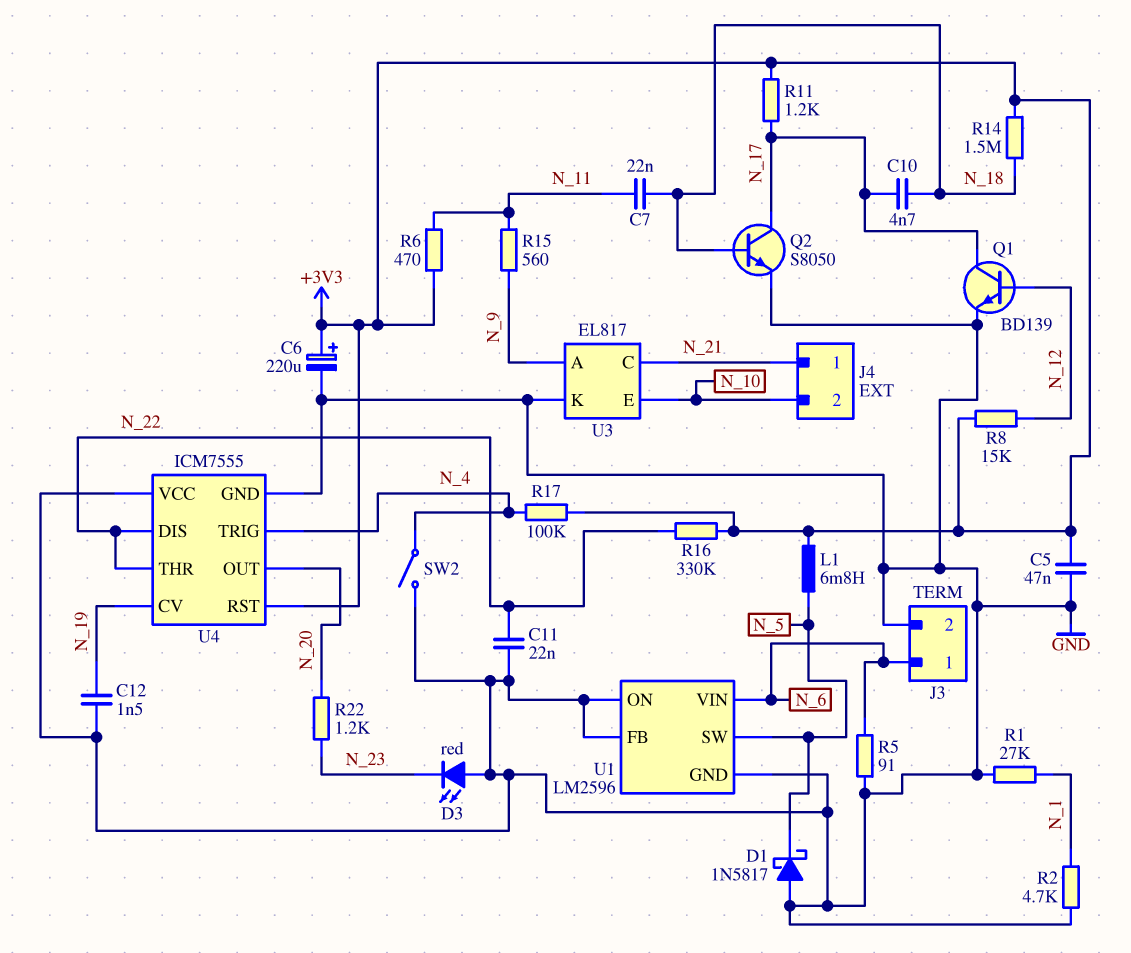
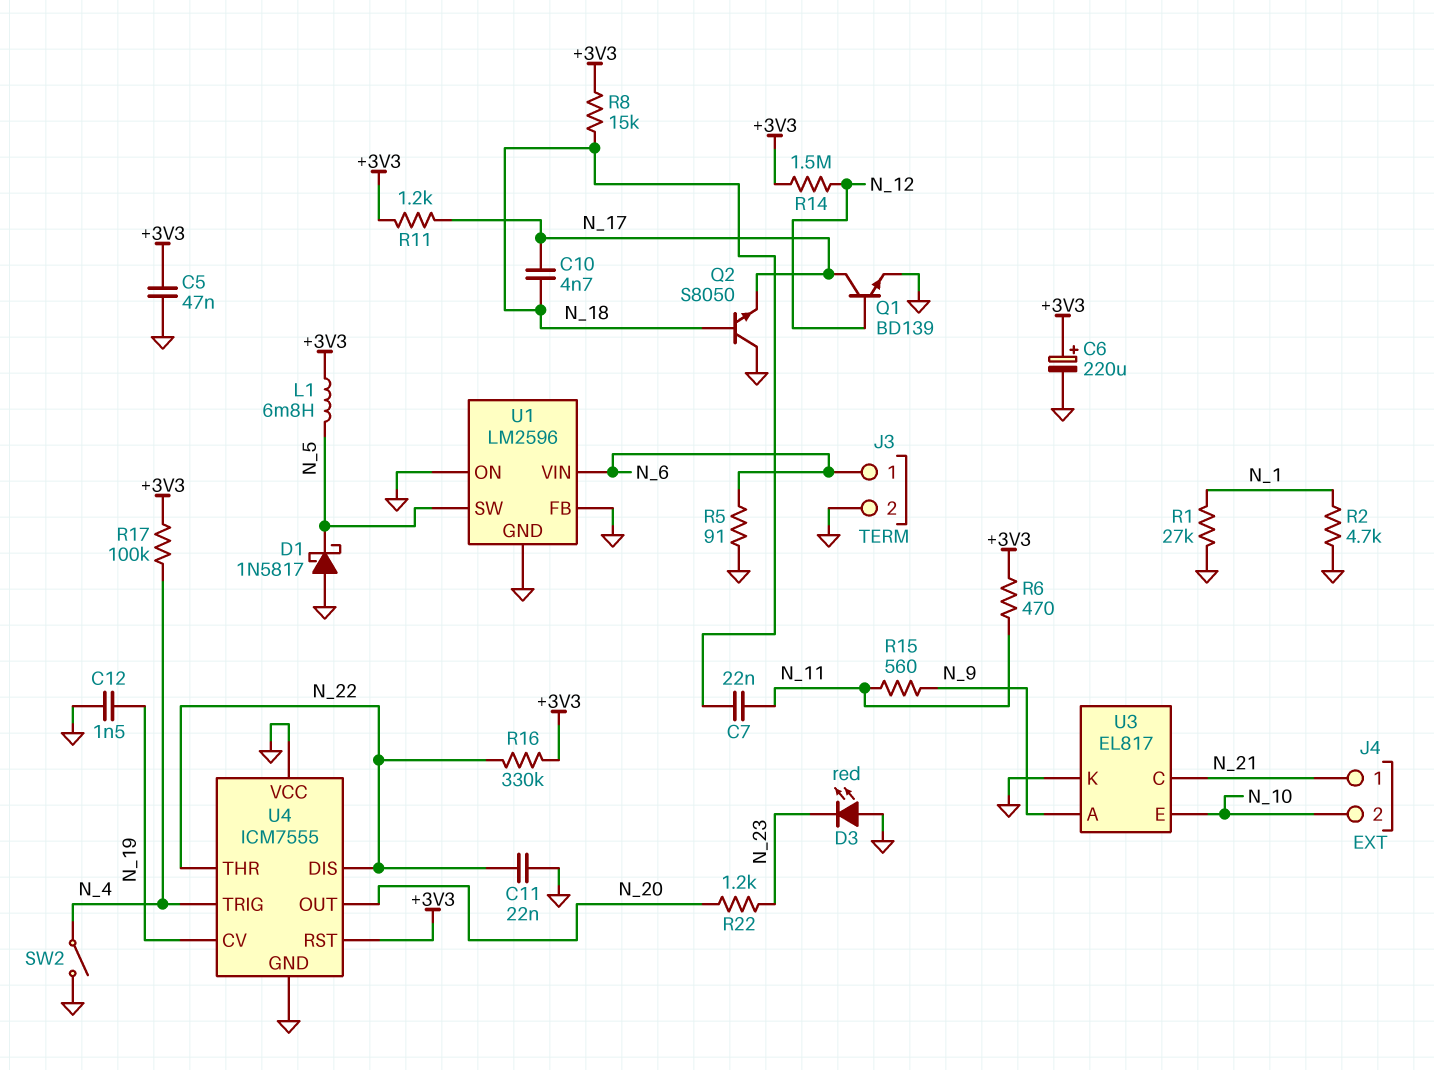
Q2: NPN S8050 (B N_18, C N_17, E GND) -> NPN S8050 (B N_18, C GND, E N_17)
R8: 15k (+3V3, N_12) -> 15k (+3V3, N_18)
R14: 1.5M (+3V3, N_18) -> 1.5M (+3V3, N_12)

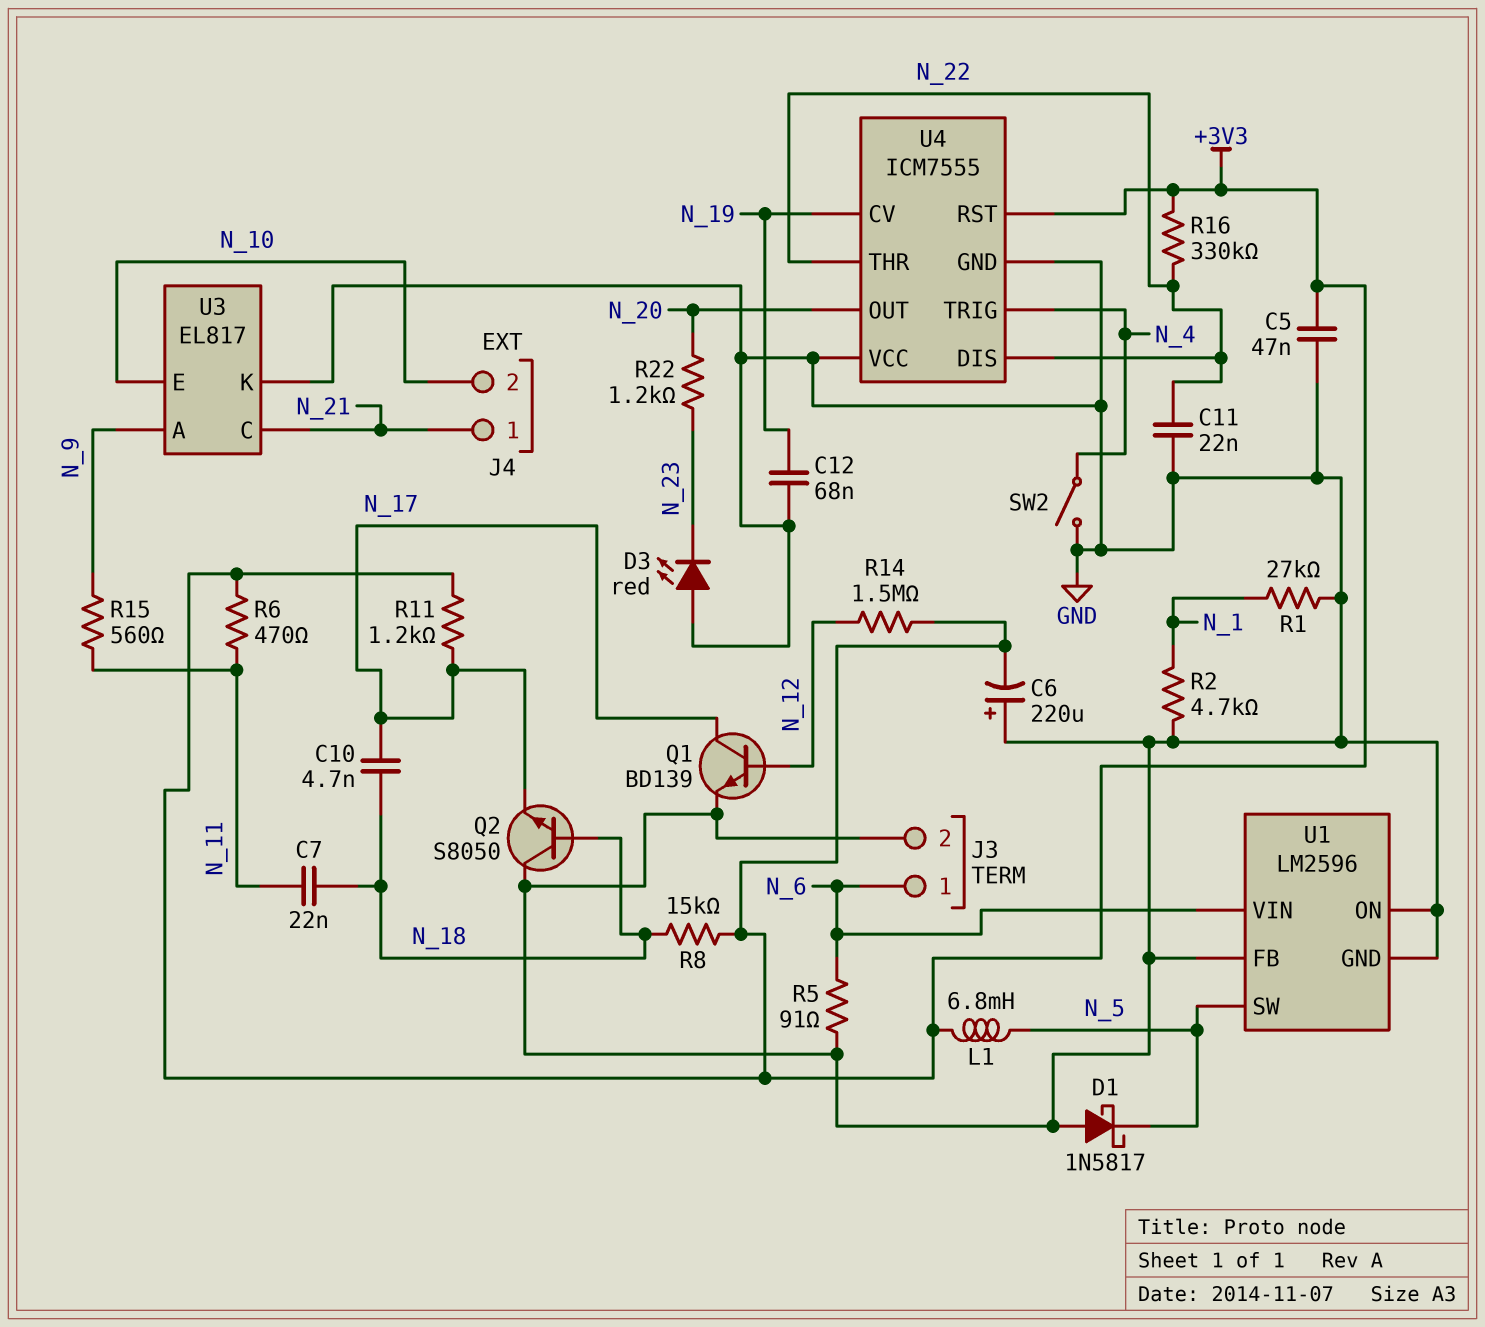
C6: 220uF (plus +3V3, minus GND) -> 220uF (plus GND, minus +3V3)
C12: 1.5nF (GND, N_19) -> 68nF (GND, N_19)
R17: 100k (+3V3, N_4) -> none

